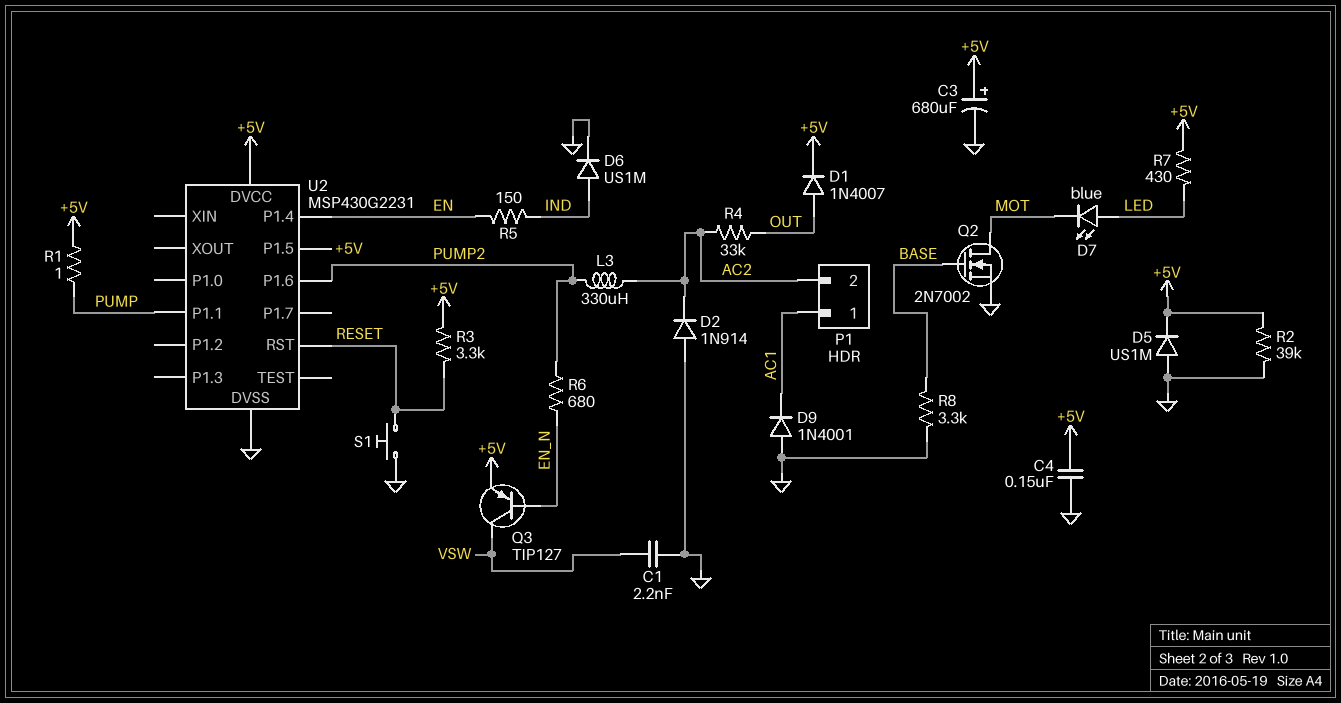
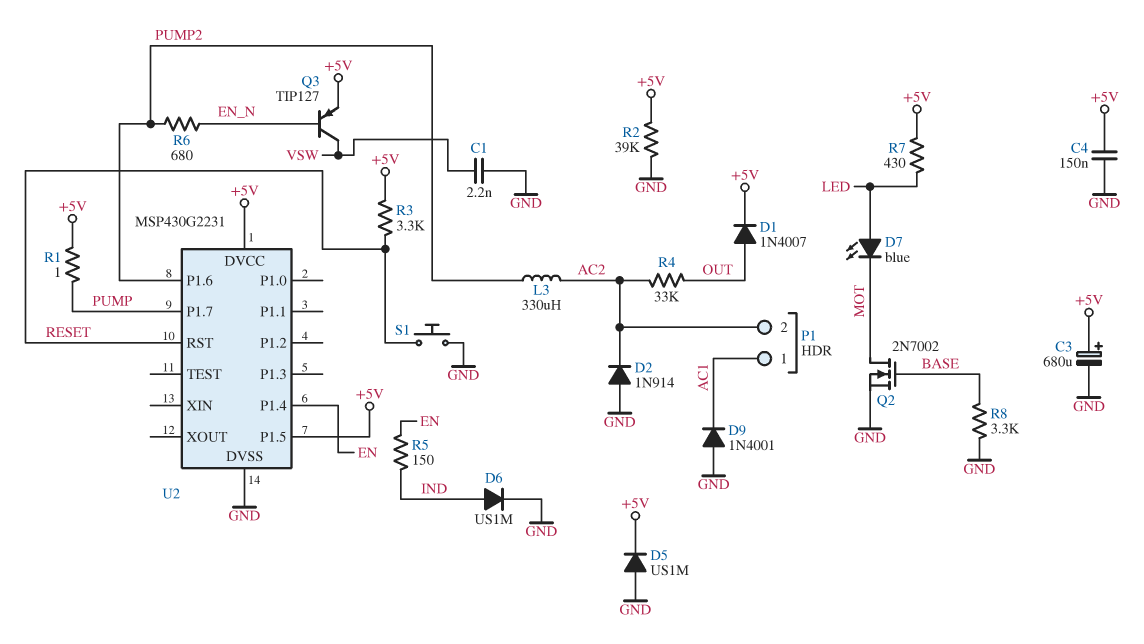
U2 pin P1.1: PUMP -> none
U2 pin P1.7: none -> PUMP

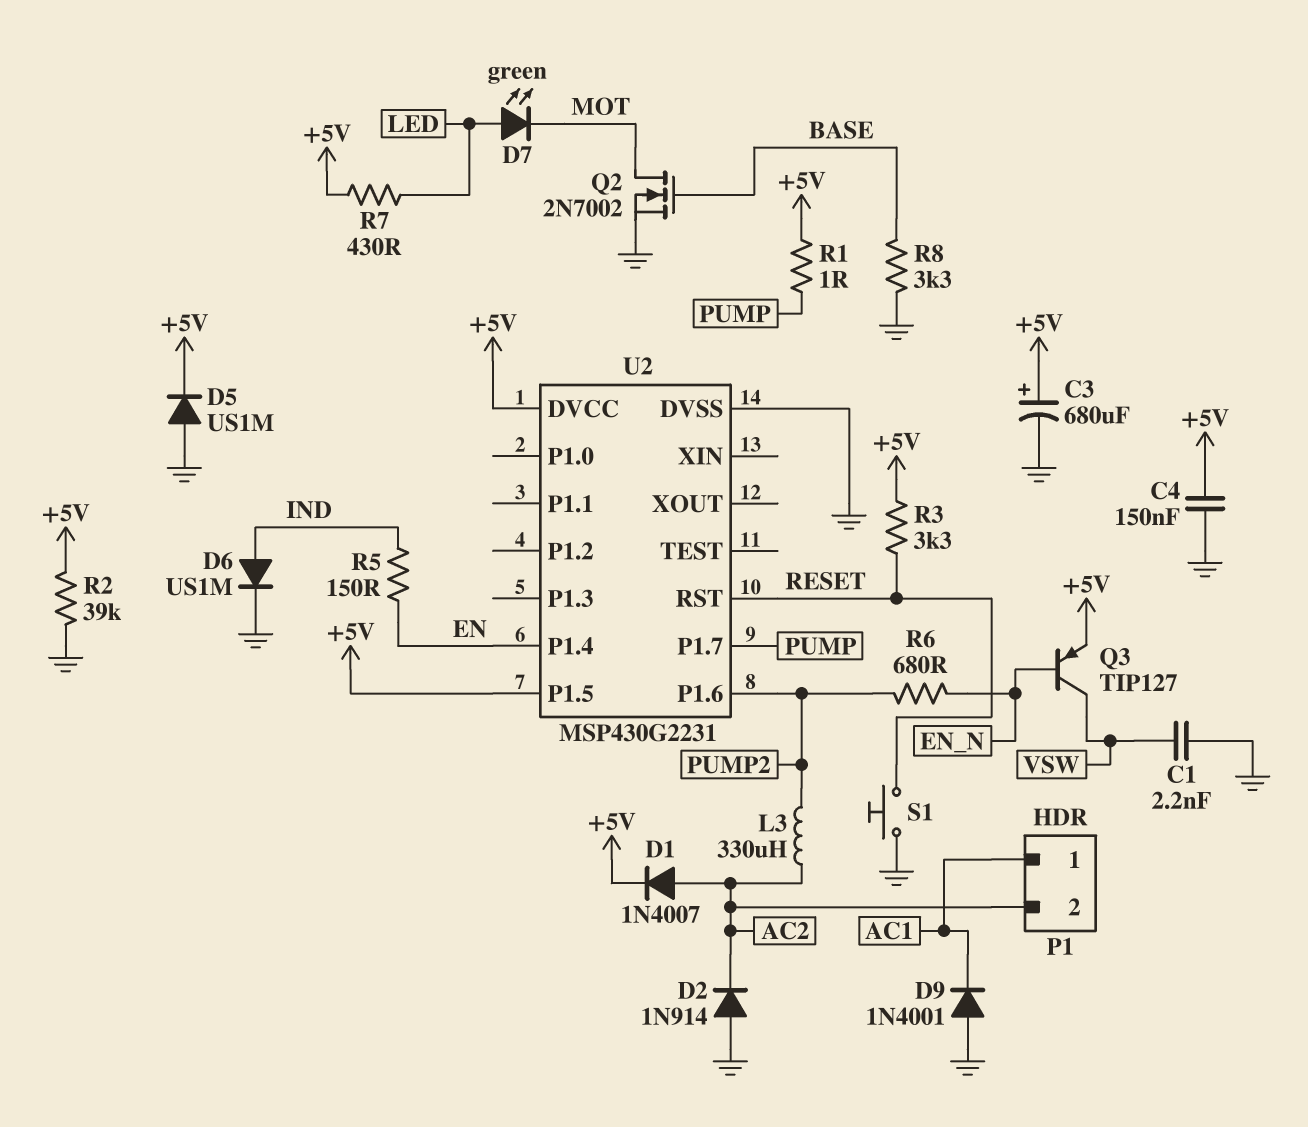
D1: diode 1N4007 (A OUT, K +5V) -> diode 1N4007 (A AC2, K +5V)
D7: LED blue (A LED, K MOT) -> LED green (A LED, K MOT)
R4: 33k (AC2, OUT) -> none

